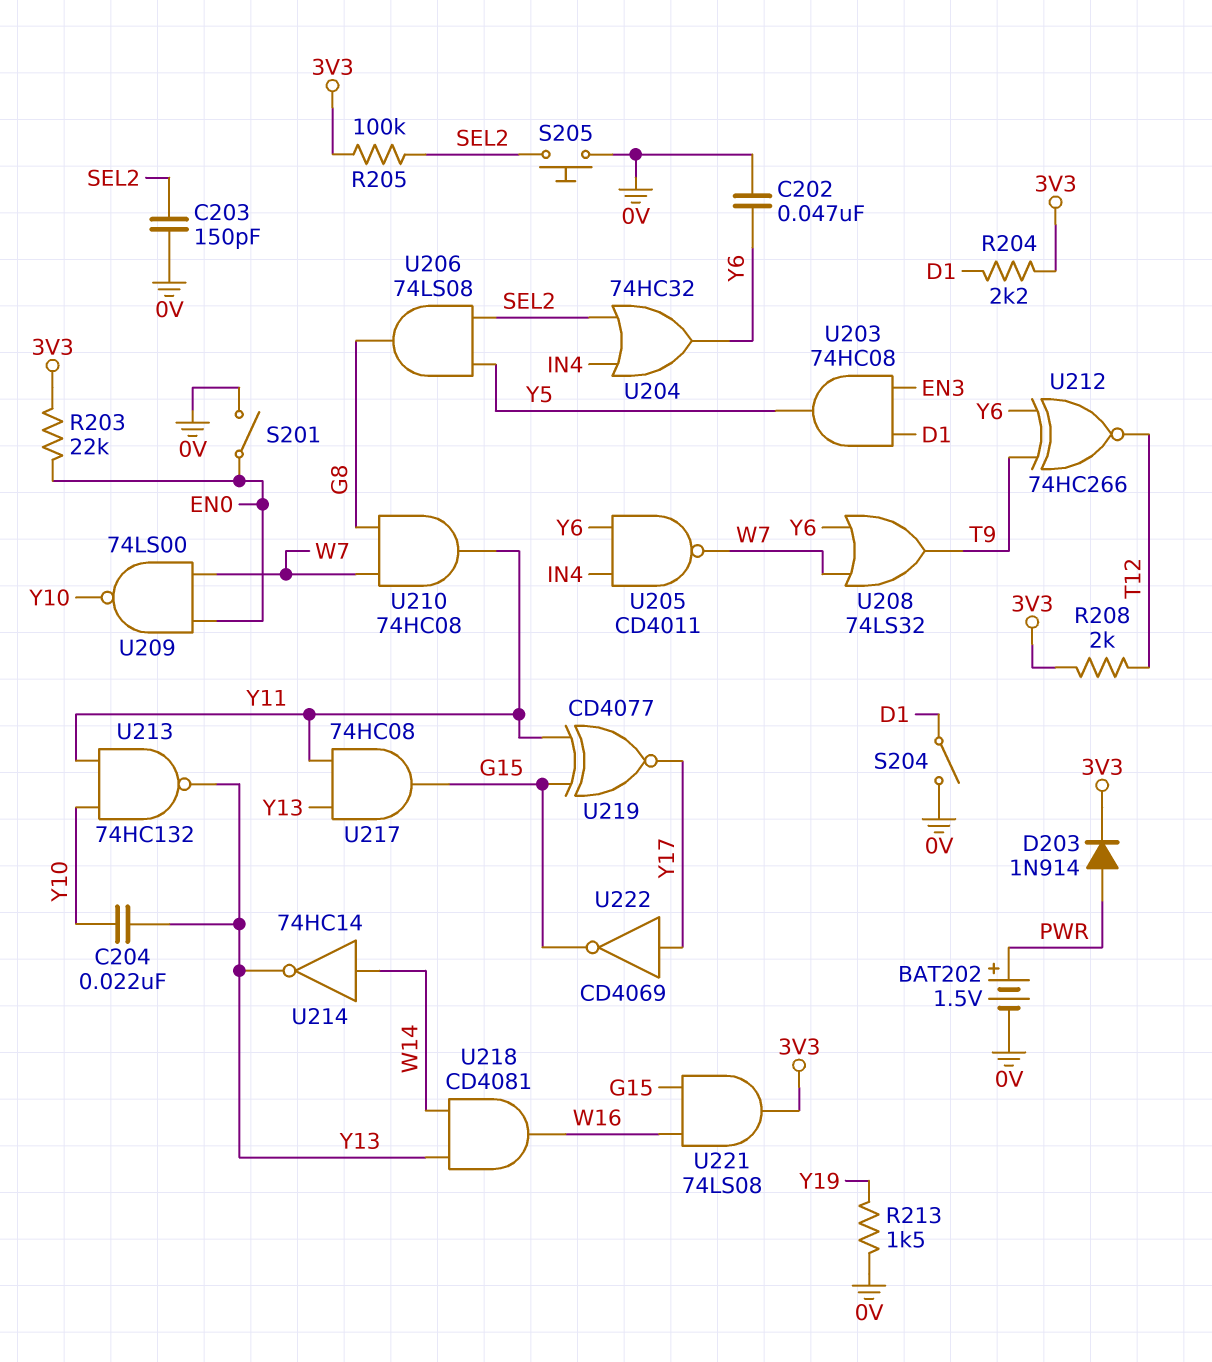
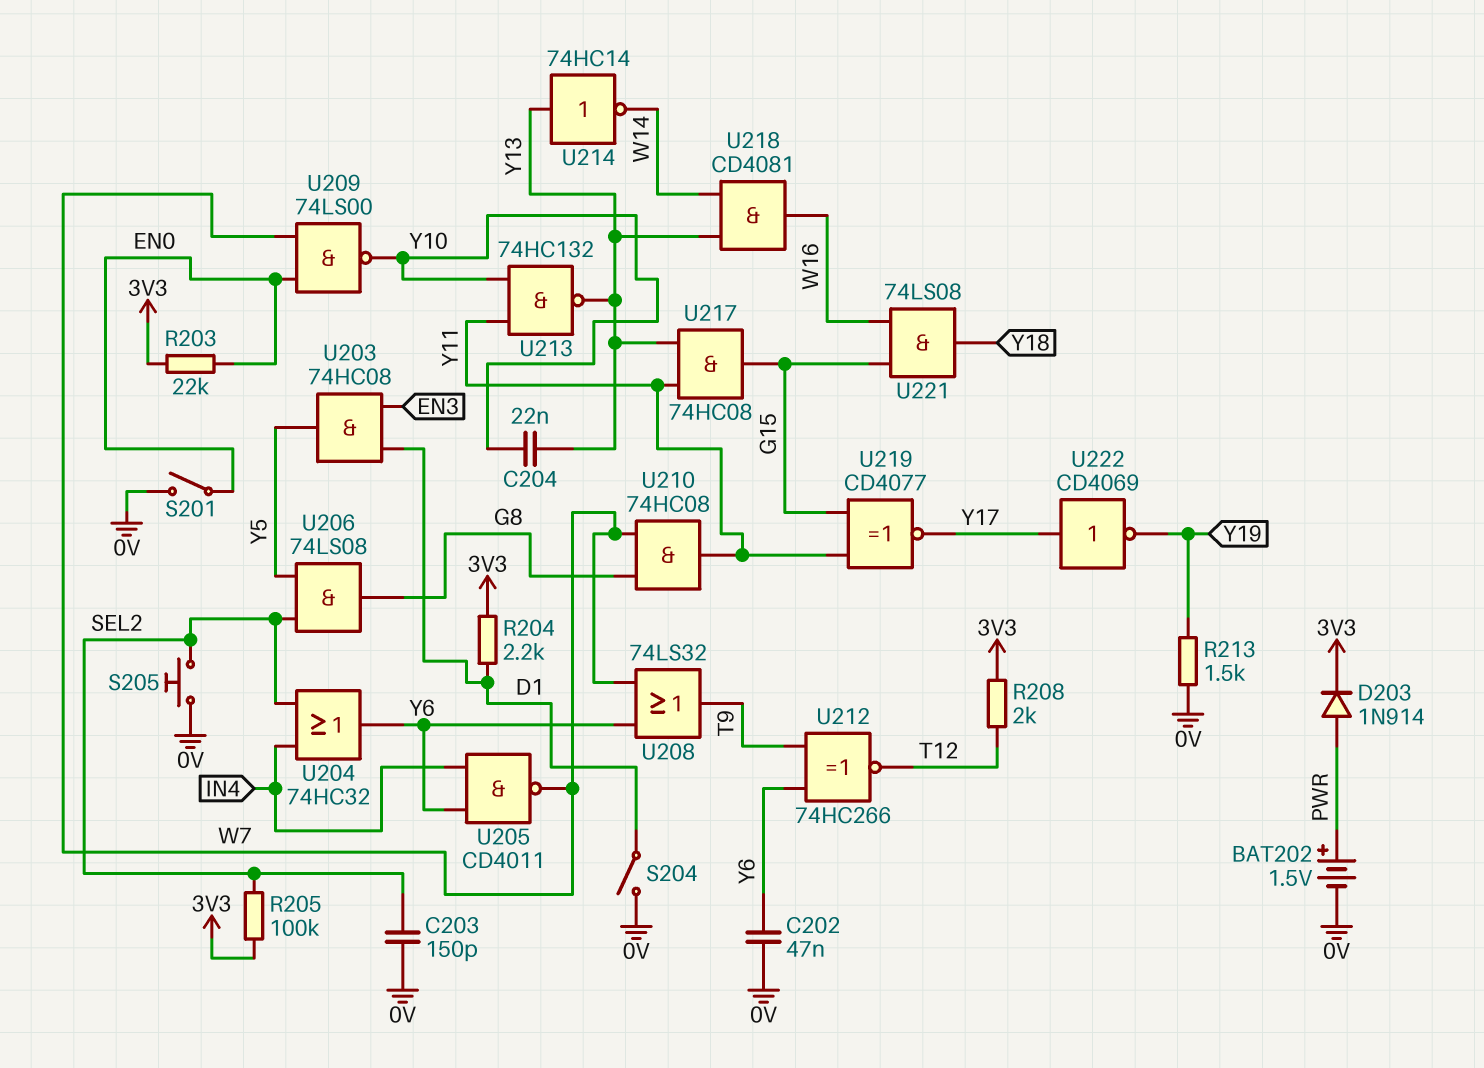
U214: NOT 74HC14 (in W14, out Y13) -> NOT 74HC14 (in Y13, out W14)
U221: AND 74LS08 (in G15, in W16, out 3V3) -> AND 74LS08 (in G15, in W16, out Y18)
U222: NOT CD4069 (in Y17, out G15) -> NOT CD4069 (in Y17, out Y19)

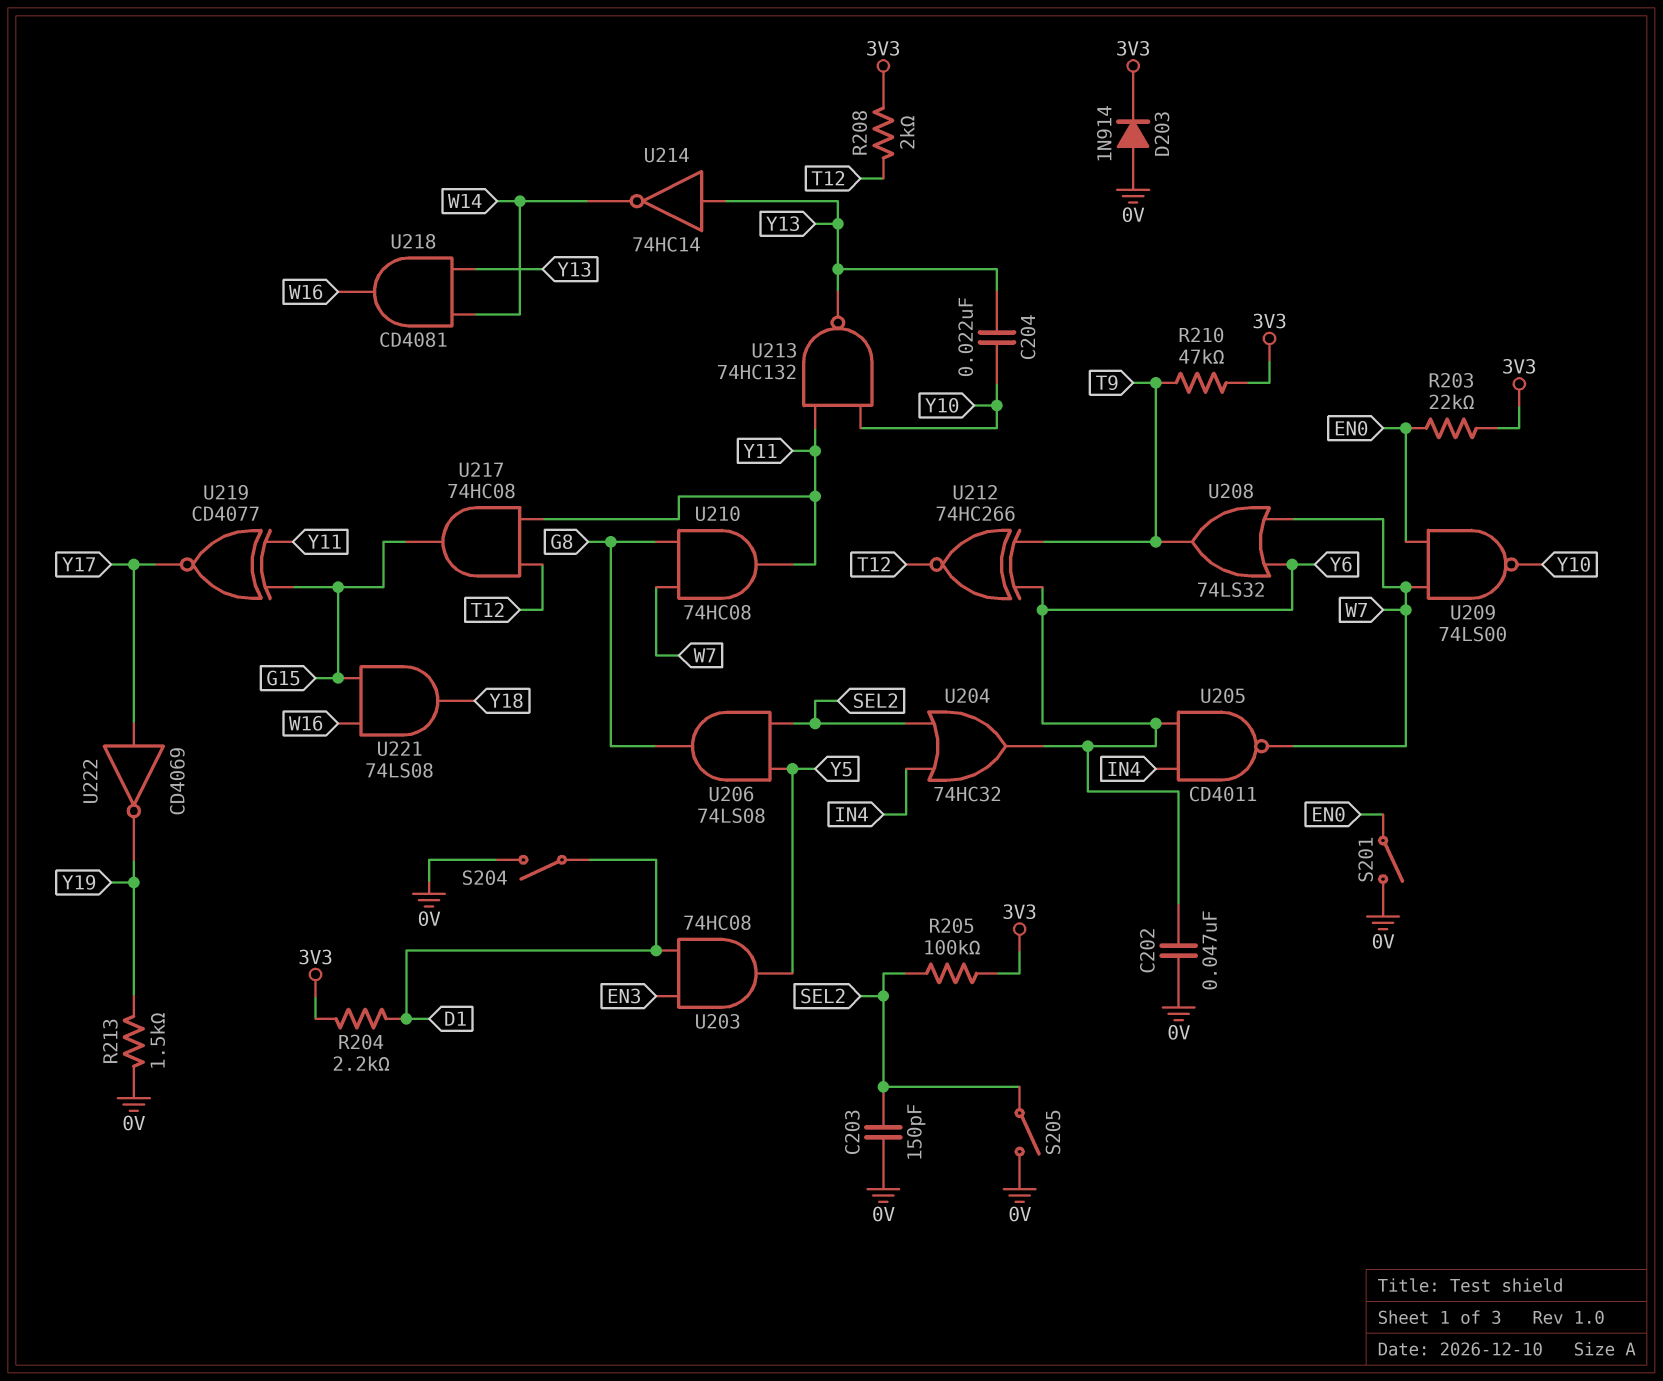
BAT202: 1.5V (plus PWR, minus 0V) -> none
D203: diode 1N914 (A PWR, K 3V3) -> diode 1N914 (A 0V, K 3V3)
R210: none -> 47k (3V3, T9)
S205: button (0V, SEL2) -> switch (0V, SEL2)
U217: AND 74HC08 (in Y11, in Y13, out G15) -> AND 74HC08 (in T12, in Y11, out G15)

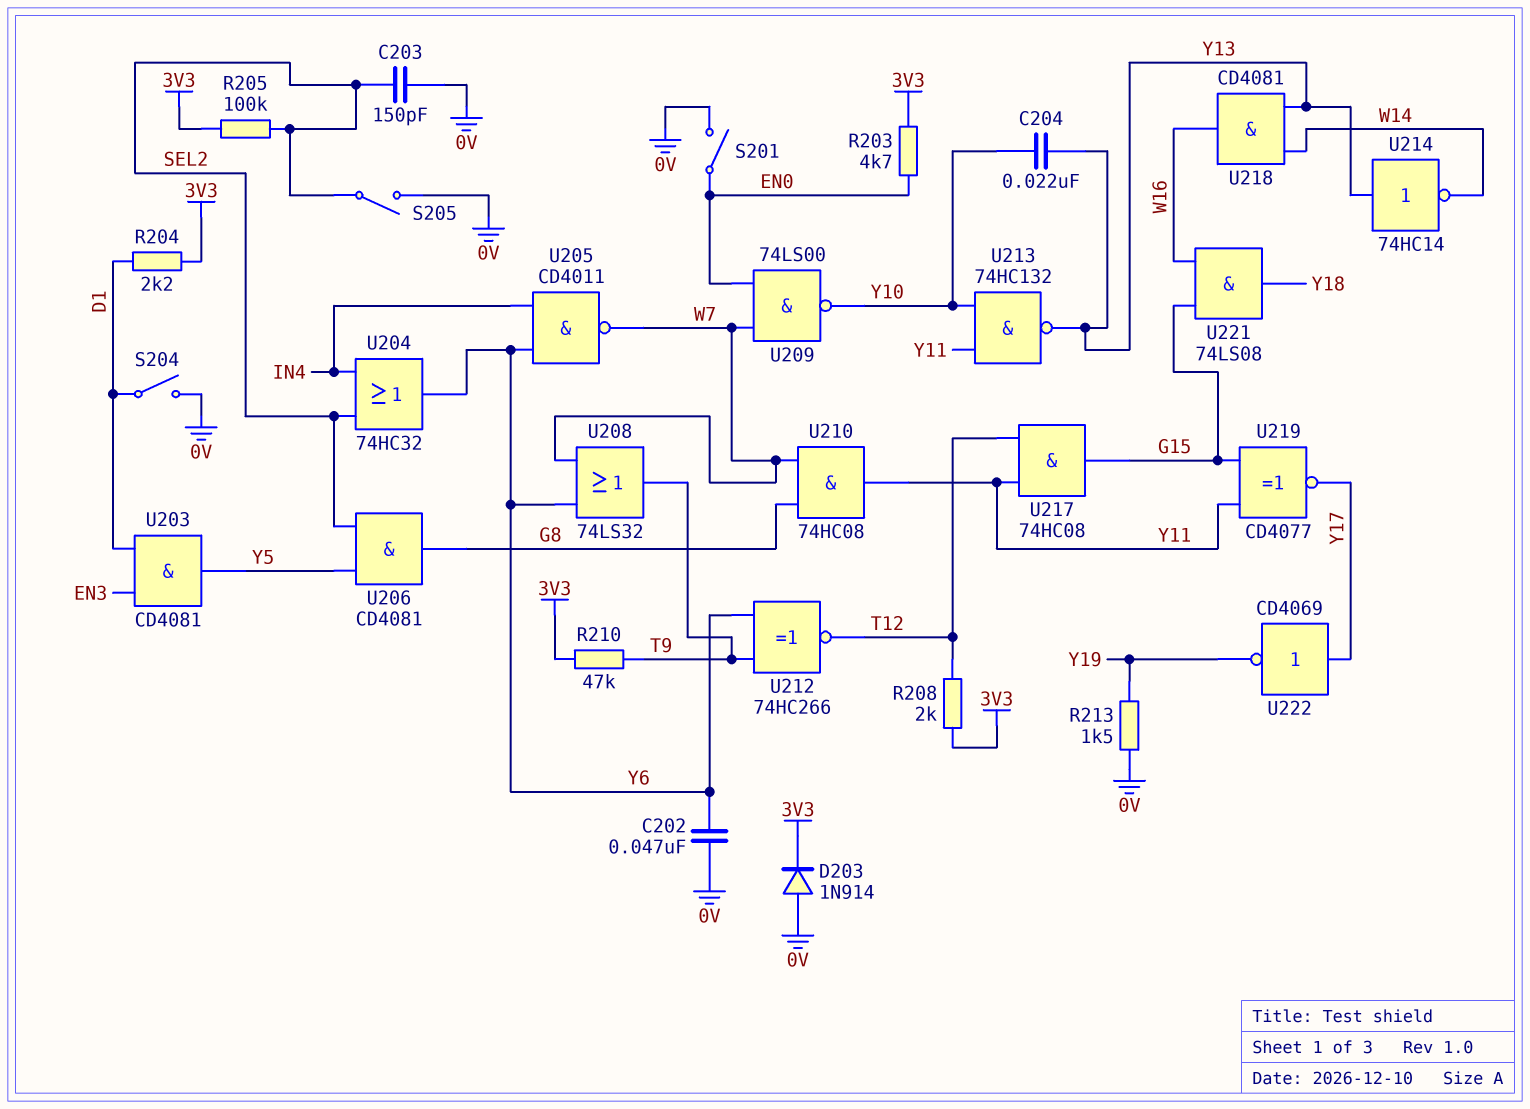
R203: 22k (3V3, EN0) -> 4.7k (3V3, EN0)
U203: AND 74HC08 (in D1, in EN3, out Y5) -> AND CD4081 (in D1, in EN3, out Y5)
U206: AND 74LS08 (in SEL2, in Y5, out G8) -> AND CD4081 (in SEL2, in Y5, out G8)

